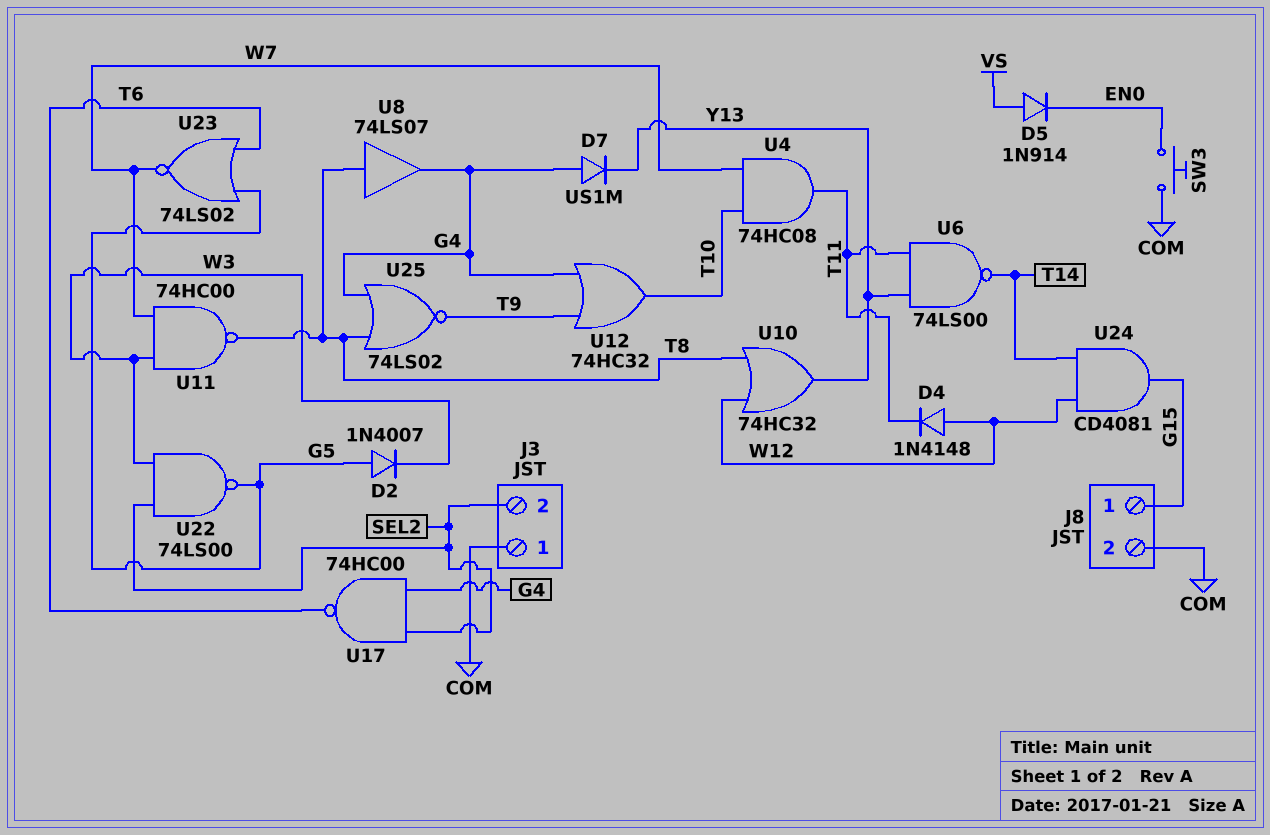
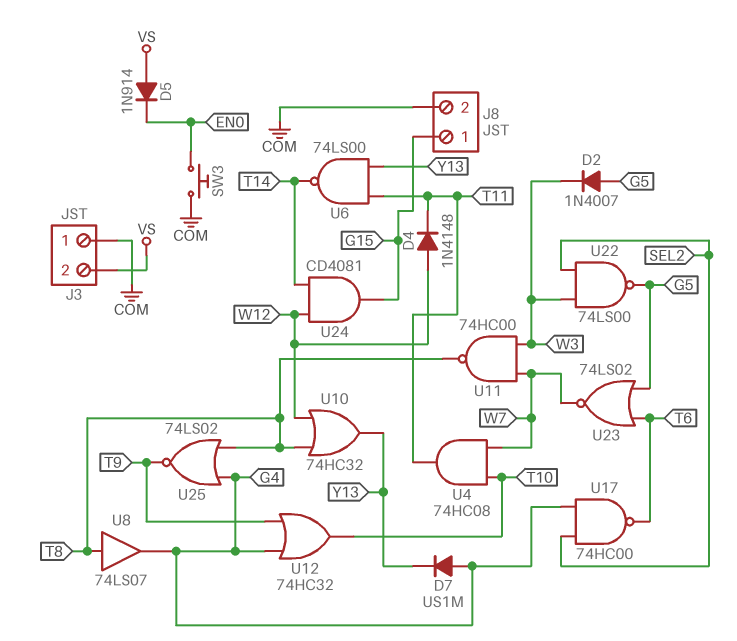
J3 pin 2: SEL2 -> VS

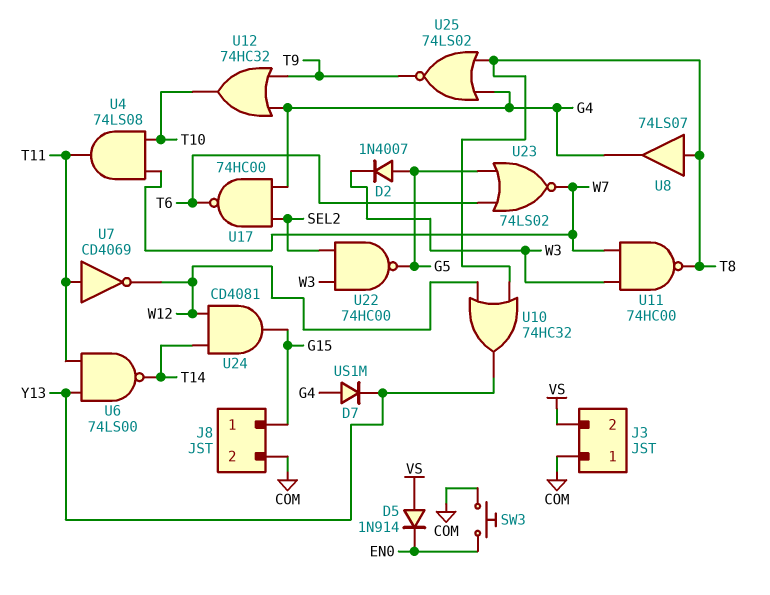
D4: diode 1N4148 (A W12, K T11) -> none
U4: AND 74HC08 (in T10, in W7, out T11) -> AND 74LS08 (in T10, in W7, out T11)
U7: none -> NOT CD4069 (in T11, out W12)
U22: NAND 74LS00 (in SEL2, in W3, out G5) -> NAND 74HC00 (in SEL2, in W3, out G5)

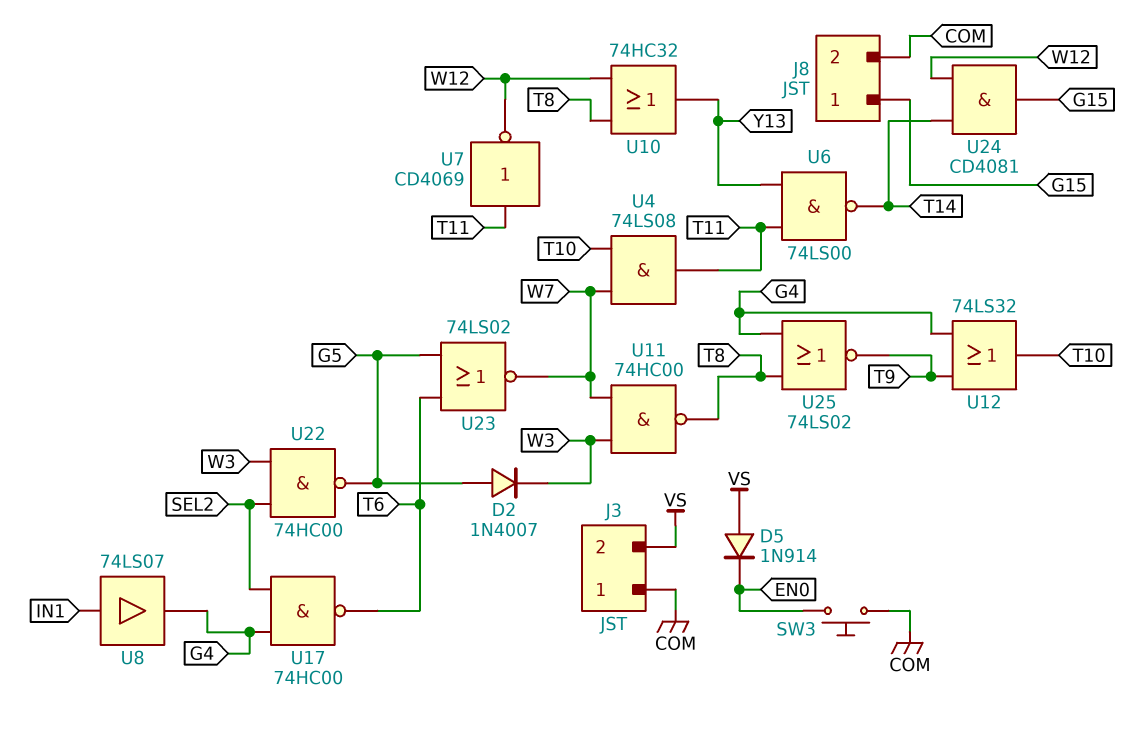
D7: diode US1M (A G4, K Y13) -> none
U8: buffer 74LS07 (in T8, out G4) -> buffer 74LS07 (in IN1, out G4)
U12: OR 74HC32 (in G4, in T9, out T10) -> OR 74LS32 (in G4, in T9, out T10)

